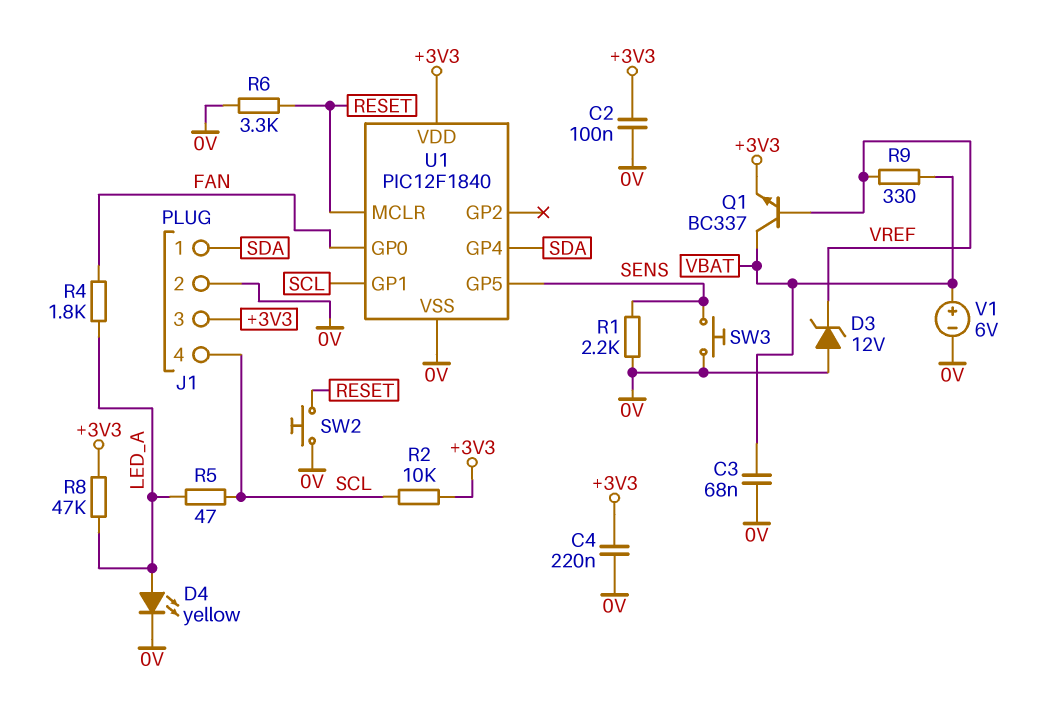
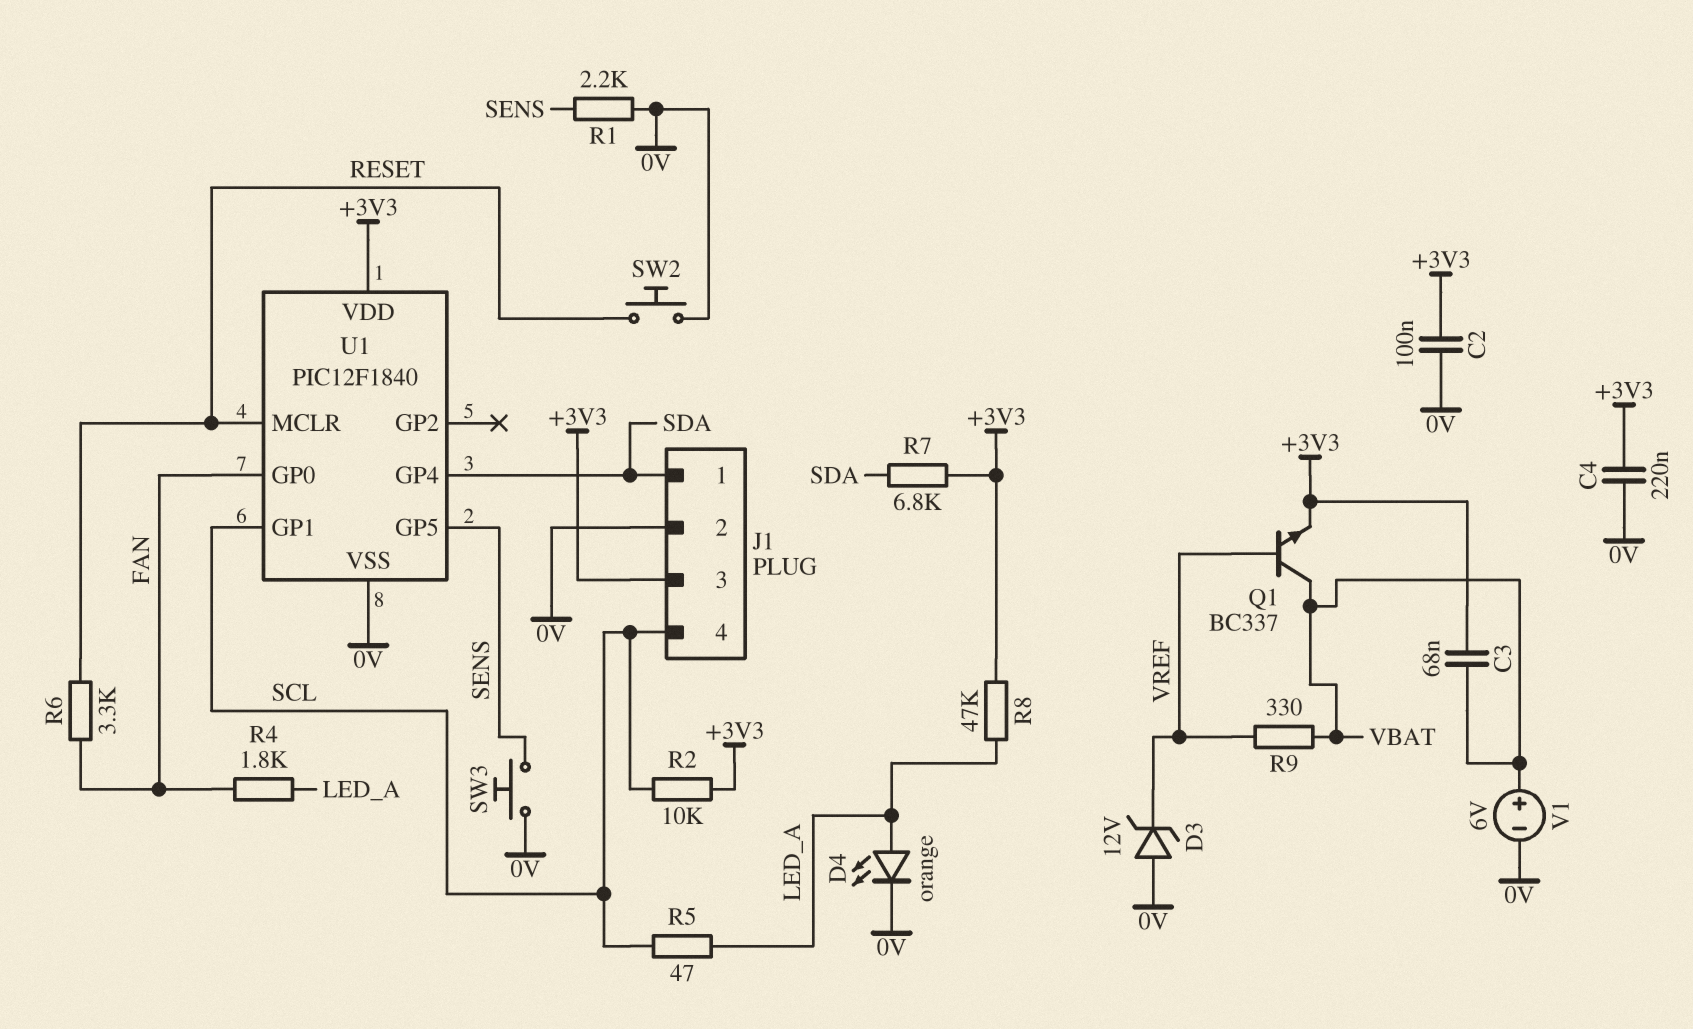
C3: 68nF (0V, VBAT) -> 68nF (+3V3, VBAT)
D4: LED yellow (A LED_A, K 0V) -> LED orange (A LED_A, K 0V)
R6: 3.3k (0V, RESET) -> 3.3k (FAN, RESET)
R7: none -> 6.8k (+3V3, SDA)

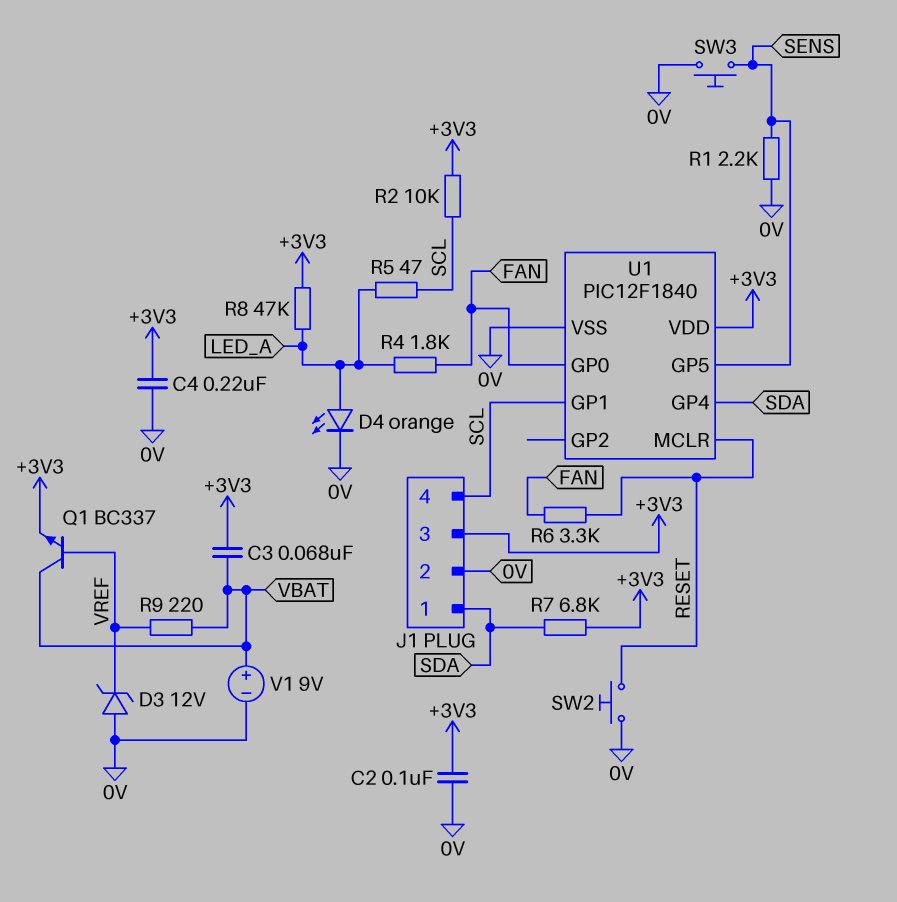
R9: 330 (VBAT, VREF) -> 220 (VBAT, VREF)
V1: 6V (plus VBAT, minus 0V) -> 9V (plus VBAT, minus 0V)

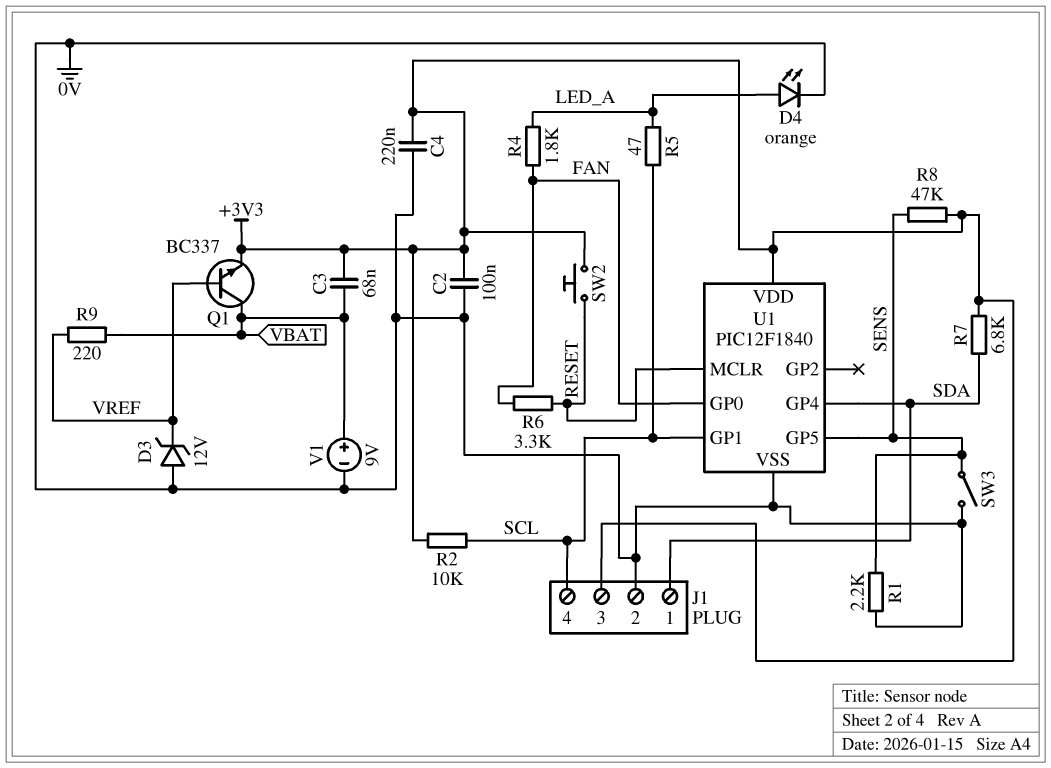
R8: 47k (+3V3, LED_A) -> 47k (+3V3, SENS)
SW2: button (0V, RESET) -> button (+3V3, RESET)
SW3: button (0V, SENS) -> switch (0V, SENS)

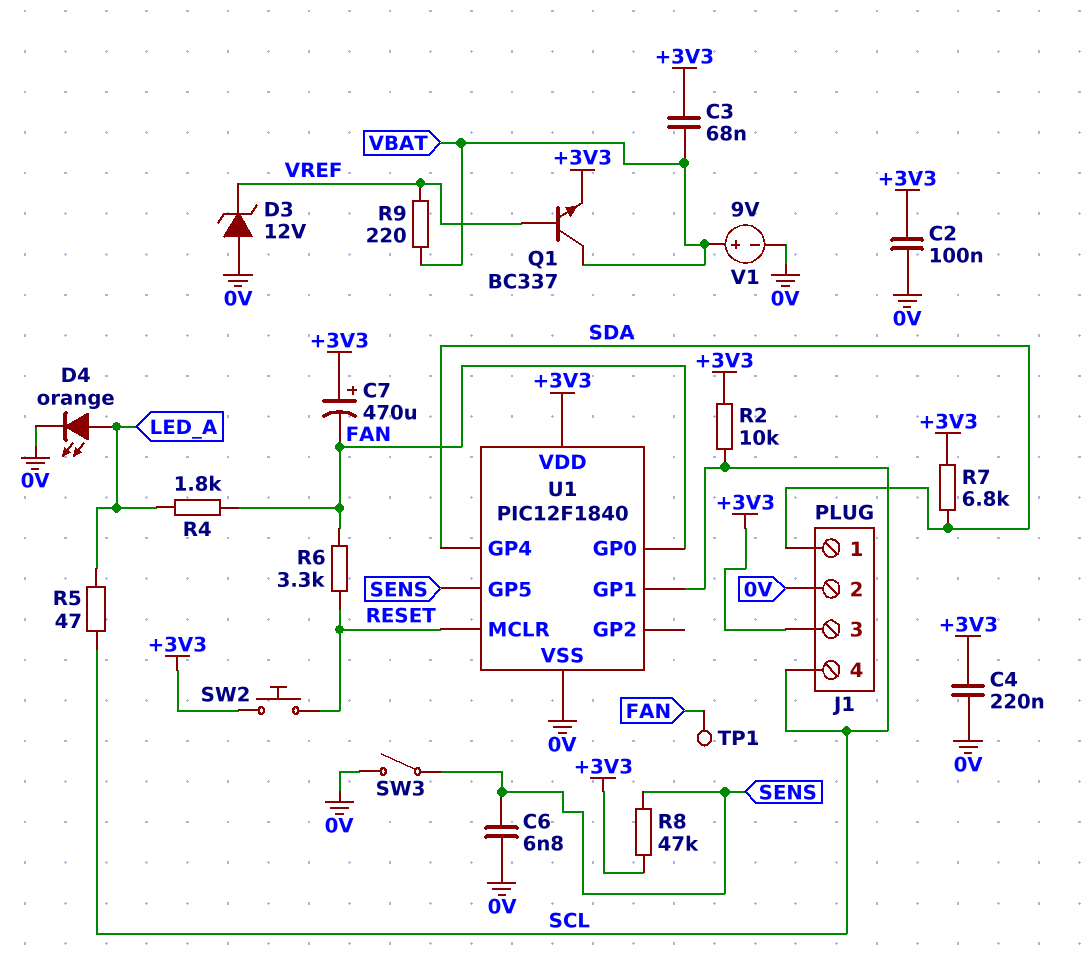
C6: none -> 6.8nF (0V, SENS)
C7: none -> 470uF (plus +3V3, minus FAN)
R1: 2.2k (0V, SENS) -> none
TP1: none -> test point (FAN)

